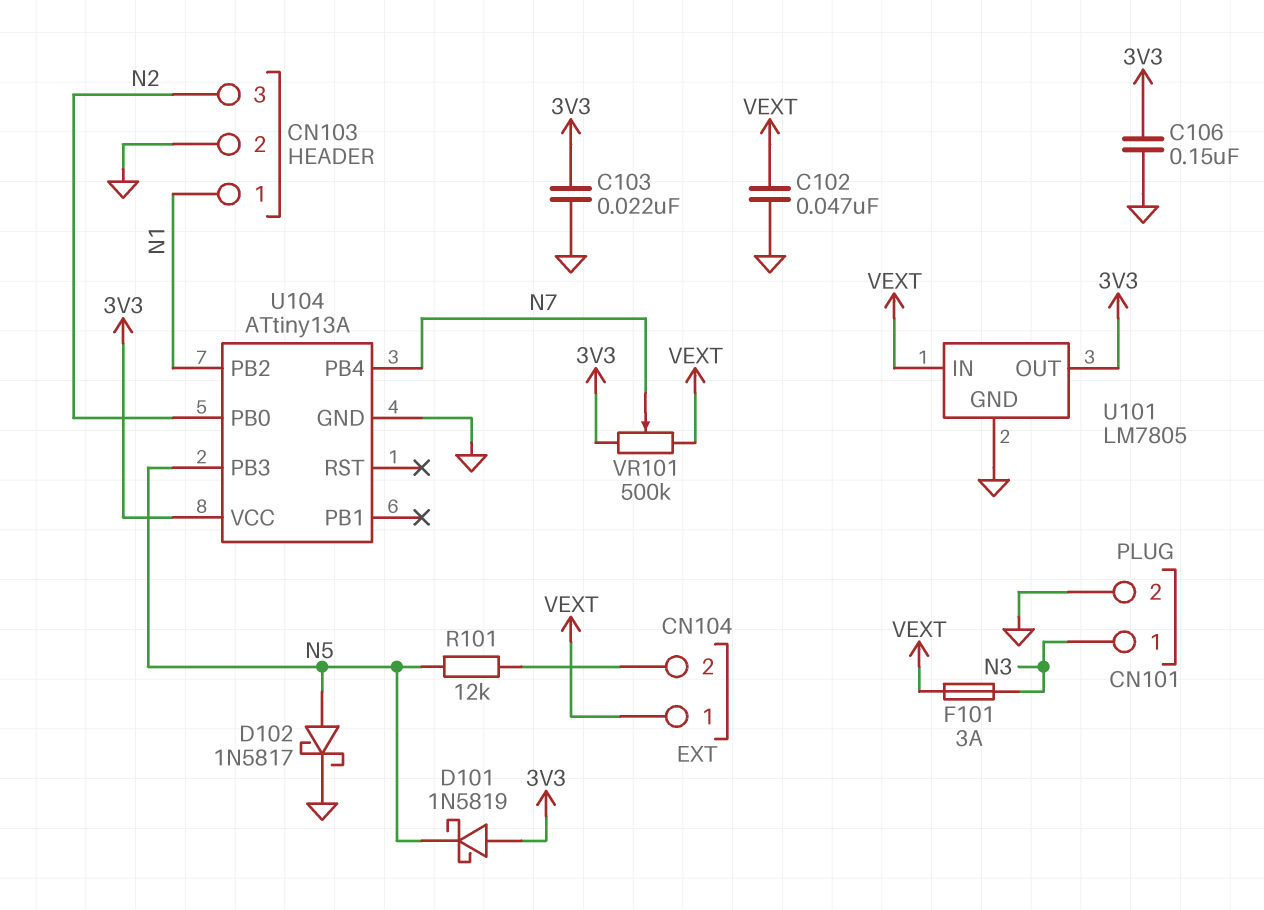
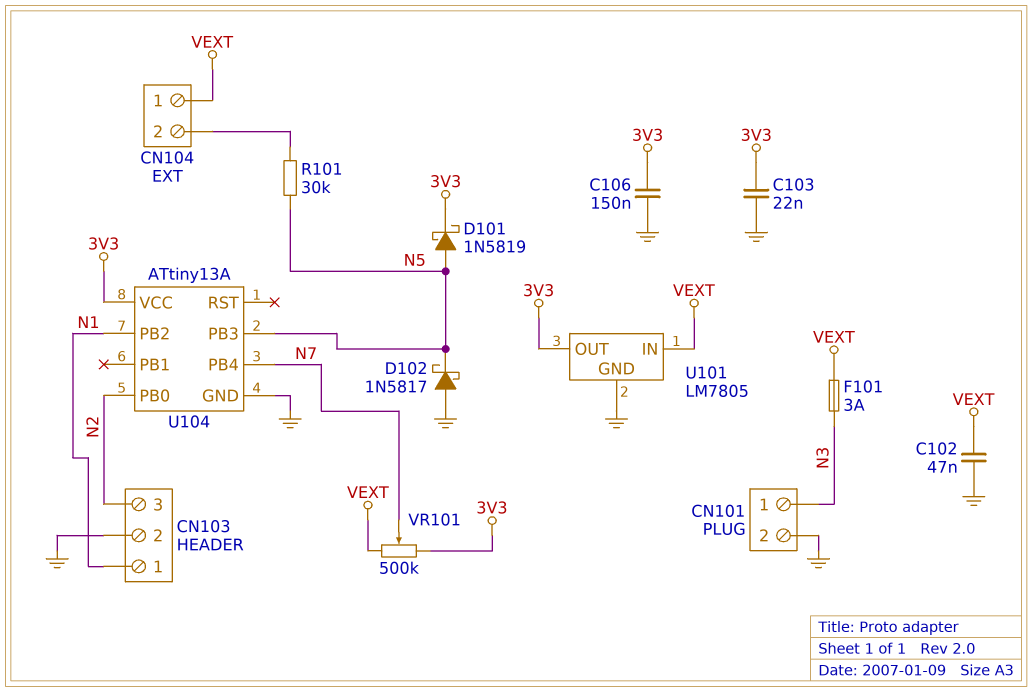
D101: schottky 1N5819 (A 3V3, K N5) -> schottky 1N5819 (A N5, K 3V3)
D102: schottky 1N5817 (A N5, K GND) -> schottky 1N5817 (A GND, K N5)
R101: 12k (CN104/2, N5) -> 30k (CN104/2, N5)

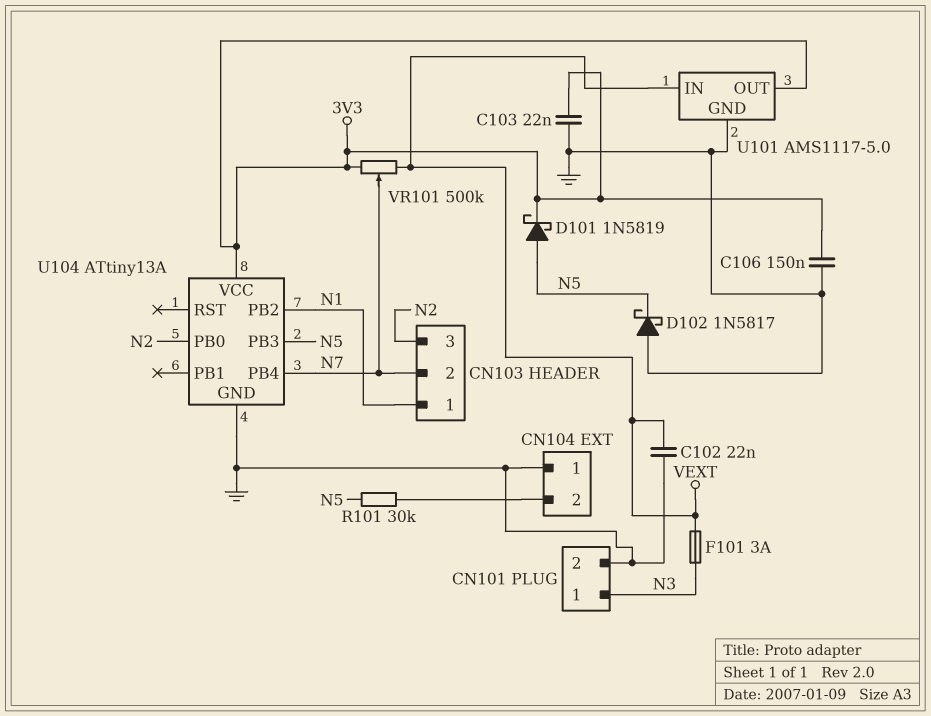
C102: 47nF (GND, VEXT) -> 22nF (GND, VEXT)
CN103 pin 2: GND -> N7
CN104 pin 1: VEXT -> GND
U101: LM7805 -> AMS1117-5.0

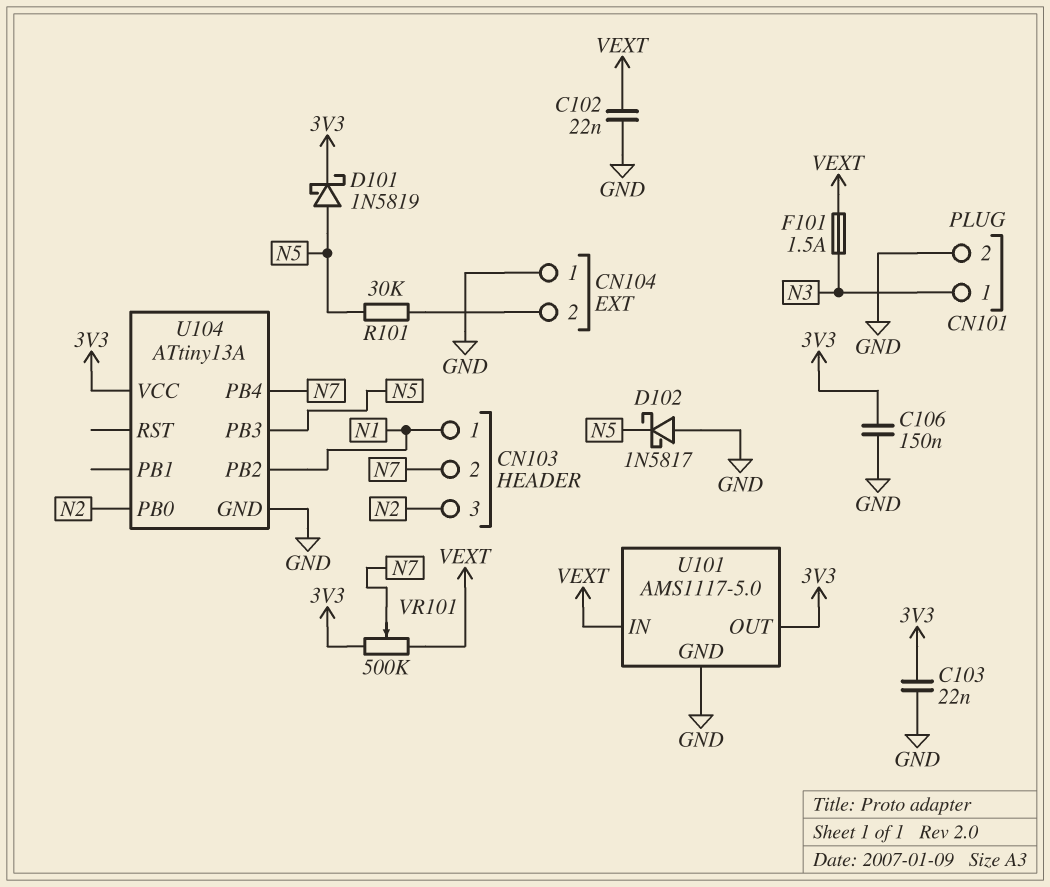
F101: 3A (N3, VEXT) -> 1.5A (N3, VEXT)

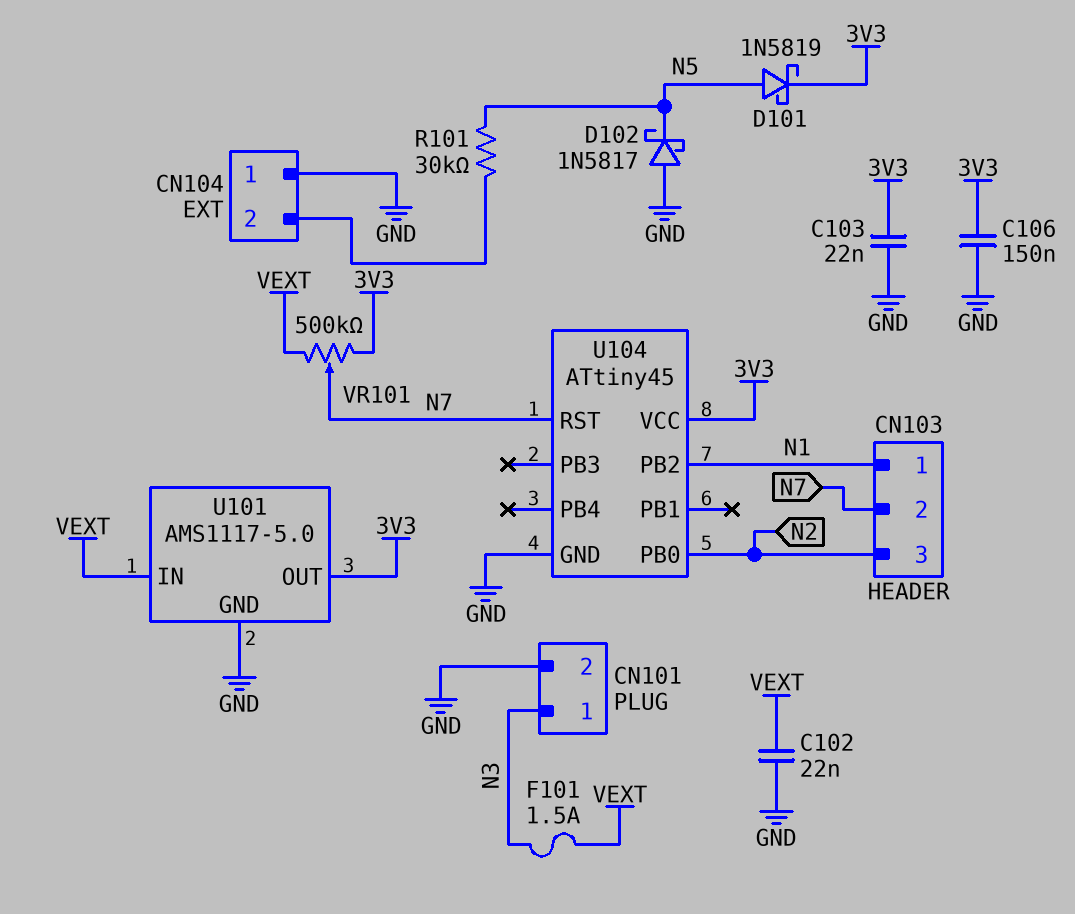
U104: ATtiny13A -> ATtiny45
U104 pin PB3: N5 -> none
U104 pin PB4: N7 -> none
U104 pin RST: none -> N7

